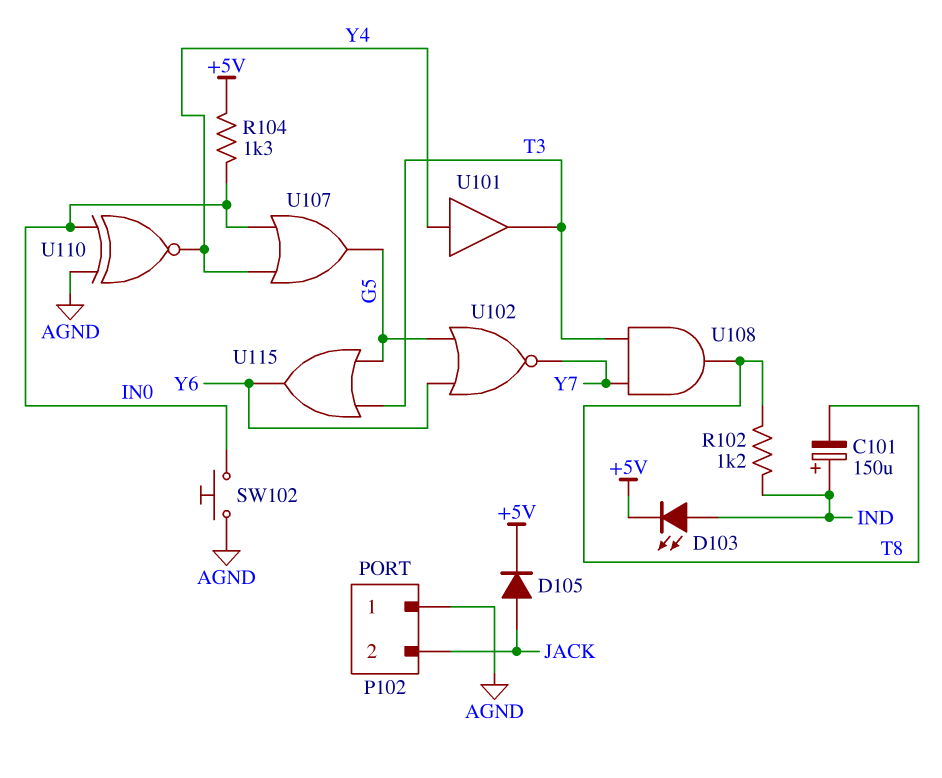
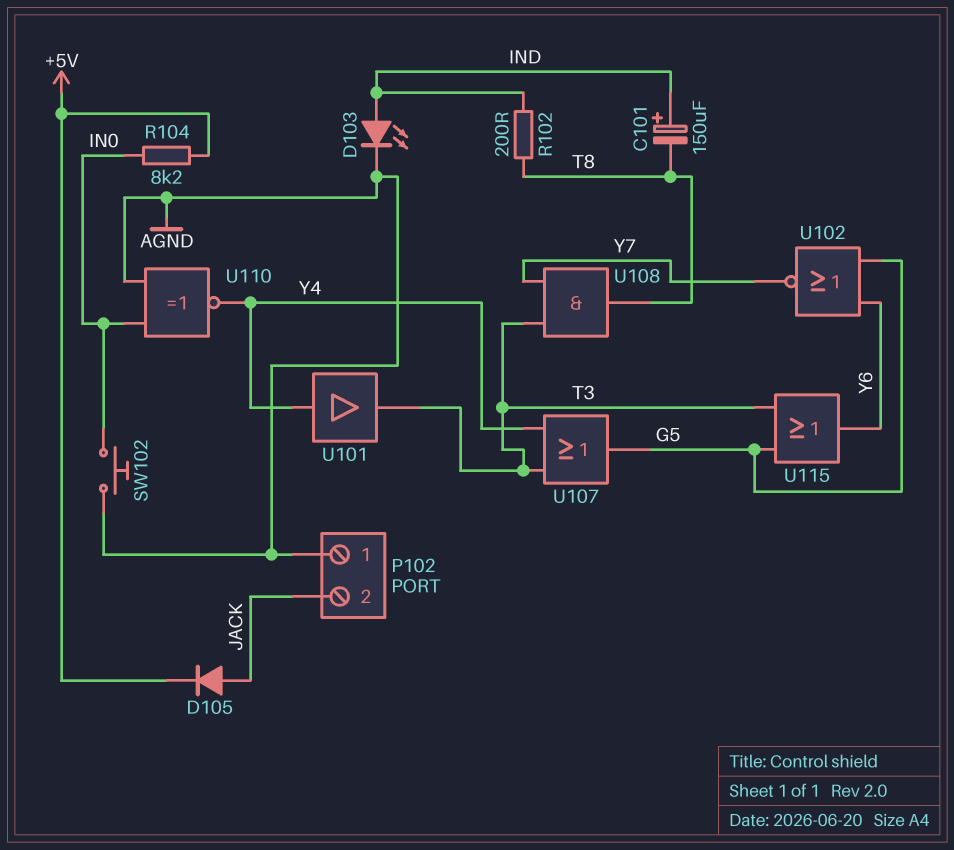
D103: LED (A IND, K +5V) -> LED (A IND, K AGND)
R102: 1.2k (IND, T8) -> 200 (IND, T8)
R104: 1.3k (+5V, IN0) -> 8.2k (+5V, IN0)
U107: OR (in IN0, in Y4, out G5) -> OR (in T3, in Y4, out G5)

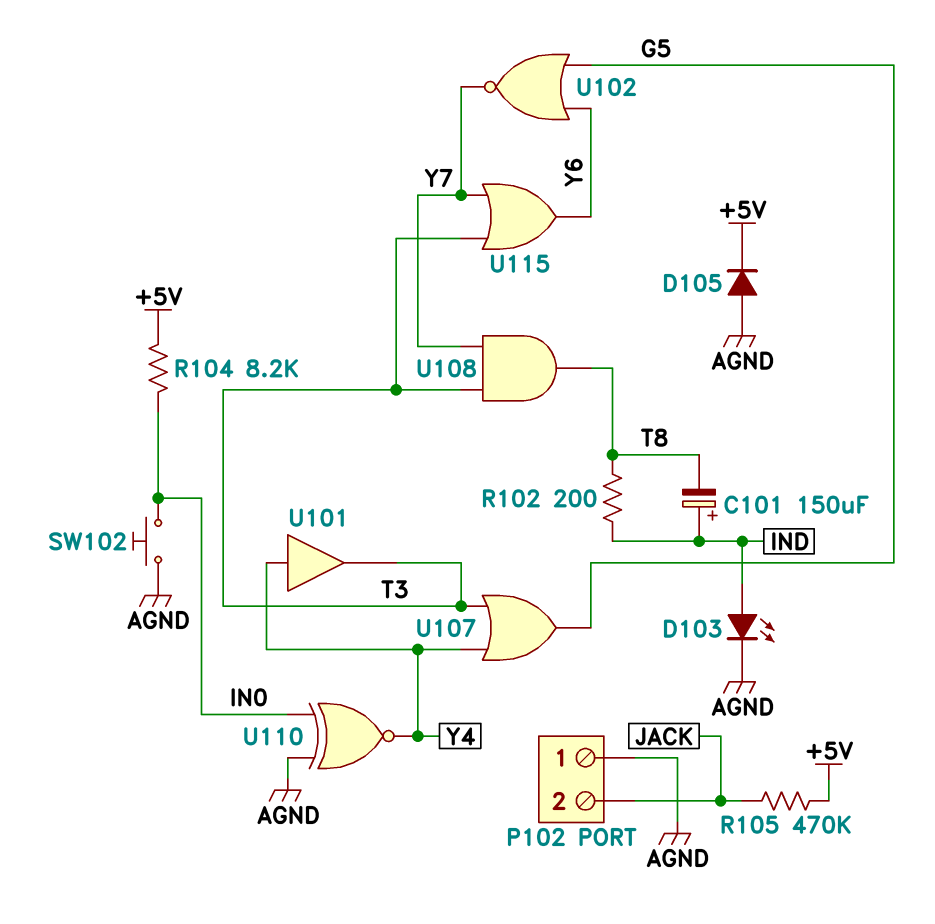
D105: diode (A JACK, K +5V) -> diode (A AGND, K +5V)
R105: none -> 470k (+5V, JACK)
U115: OR (in G5, in T3, out Y6) -> OR (in T3, in Y7, out Y6)

